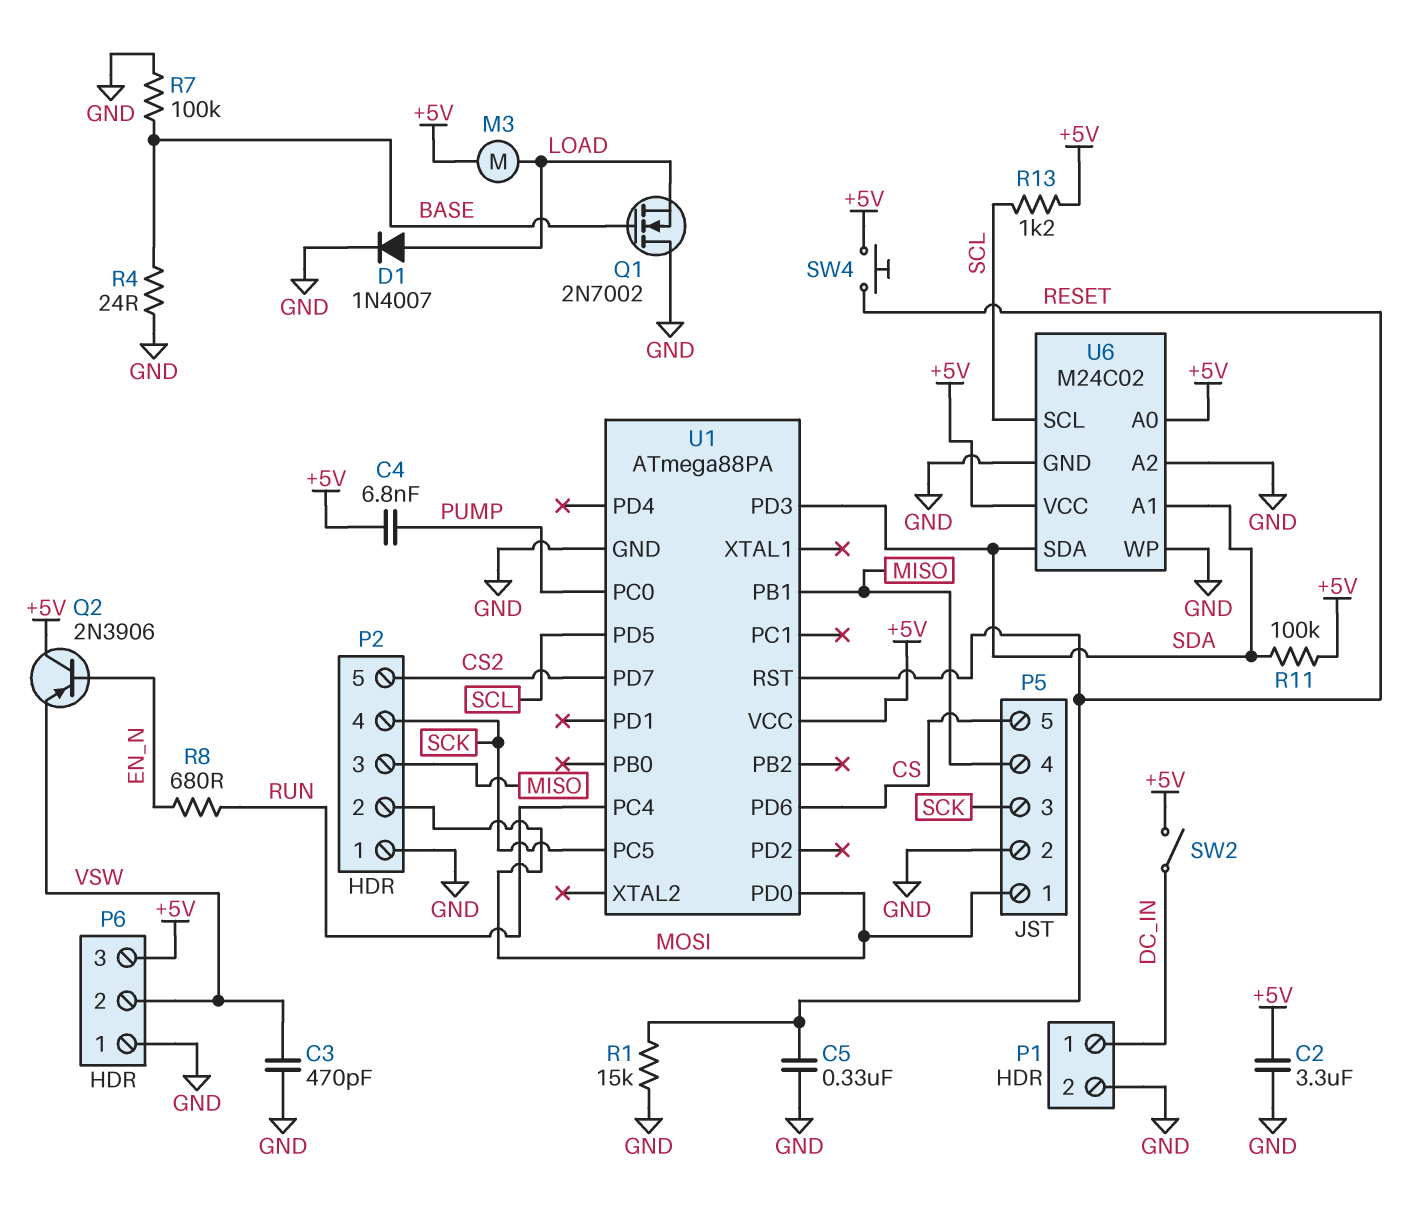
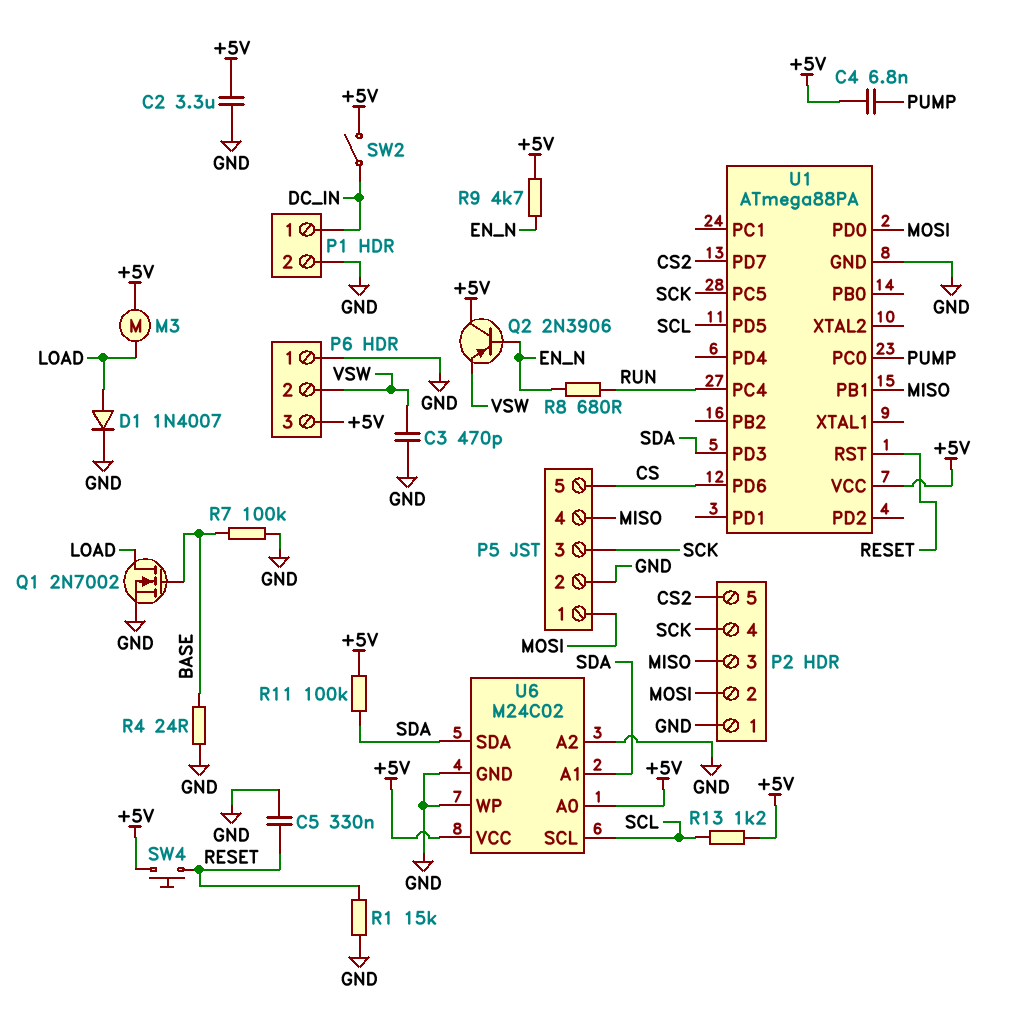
Q1: NMOS 2N7002 (G BASE, D GND, S LOAD) -> NMOS 2N7002 (G BASE, D LOAD, S GND)
R9: none -> 4.7k (+5V, EN_N)

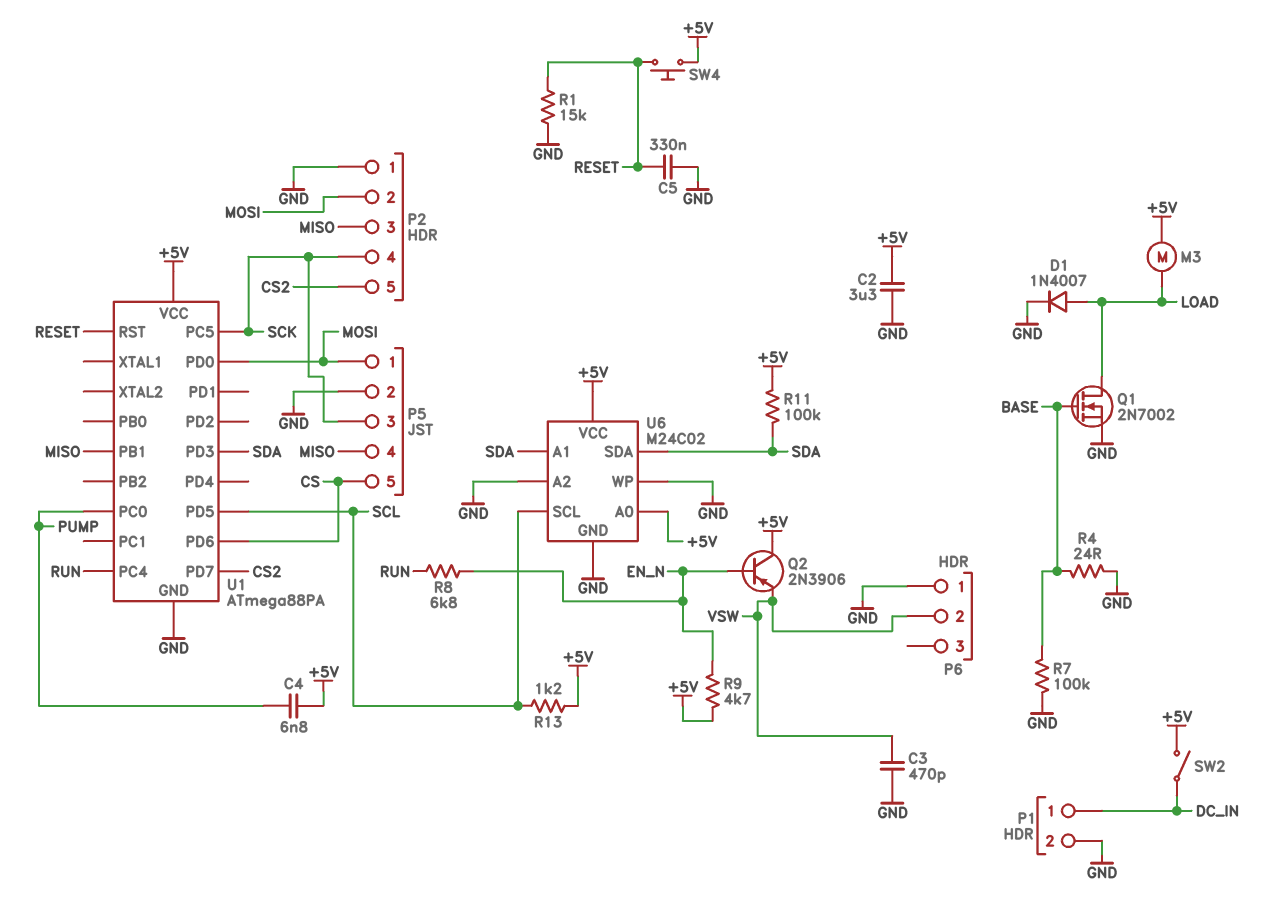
P6 pin 3: +5V -> none
R8: 680 (EN_N, RUN) -> 6.8k (EN_N, RUN)

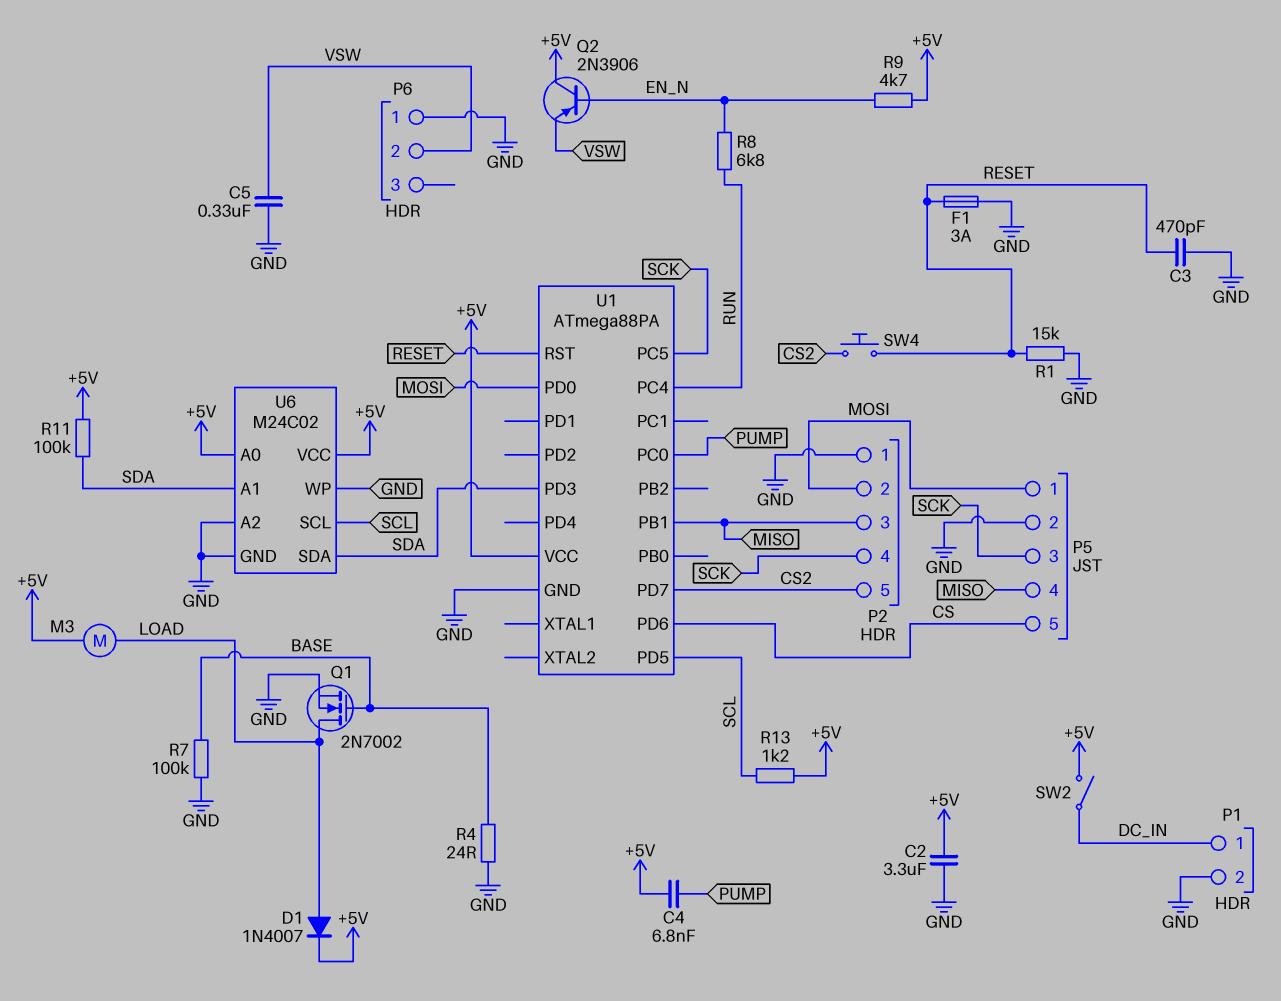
C3: 470pF (GND, VSW) -> 470pF (GND, RESET)
C5: 330nF (GND, RESET) -> 330nF (GND, VSW)
D1: diode 1N4007 (A LOAD, K GND) -> diode 1N4007 (A LOAD, K +5V)
F1: none -> 3A (GND, RESET)
SW4: button (+5V, RESET) -> button (CS2, RESET)

